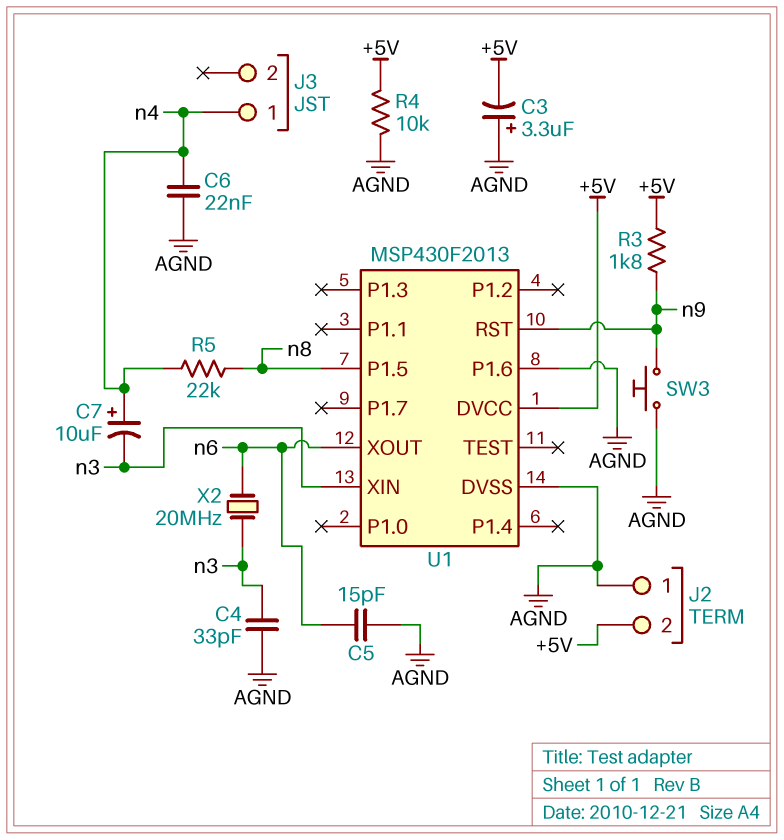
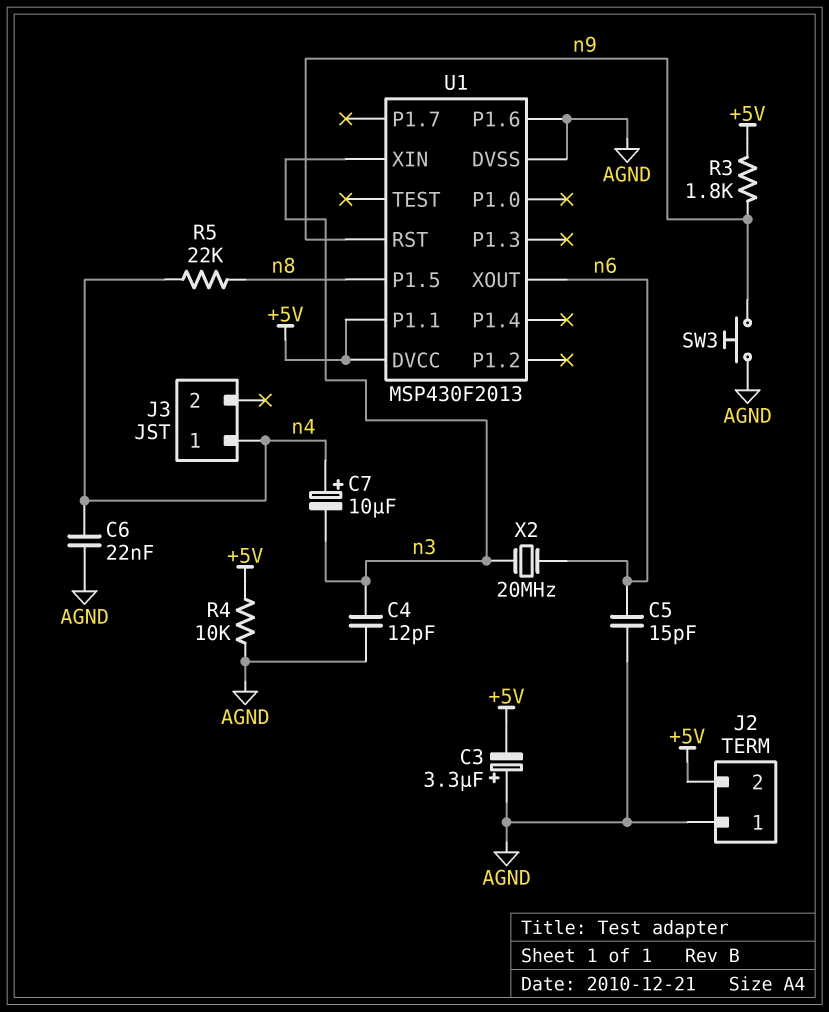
C4: 33pF (AGND, n3) -> 12pF (AGND, n3)
U1 pin P1.1: none -> +5V

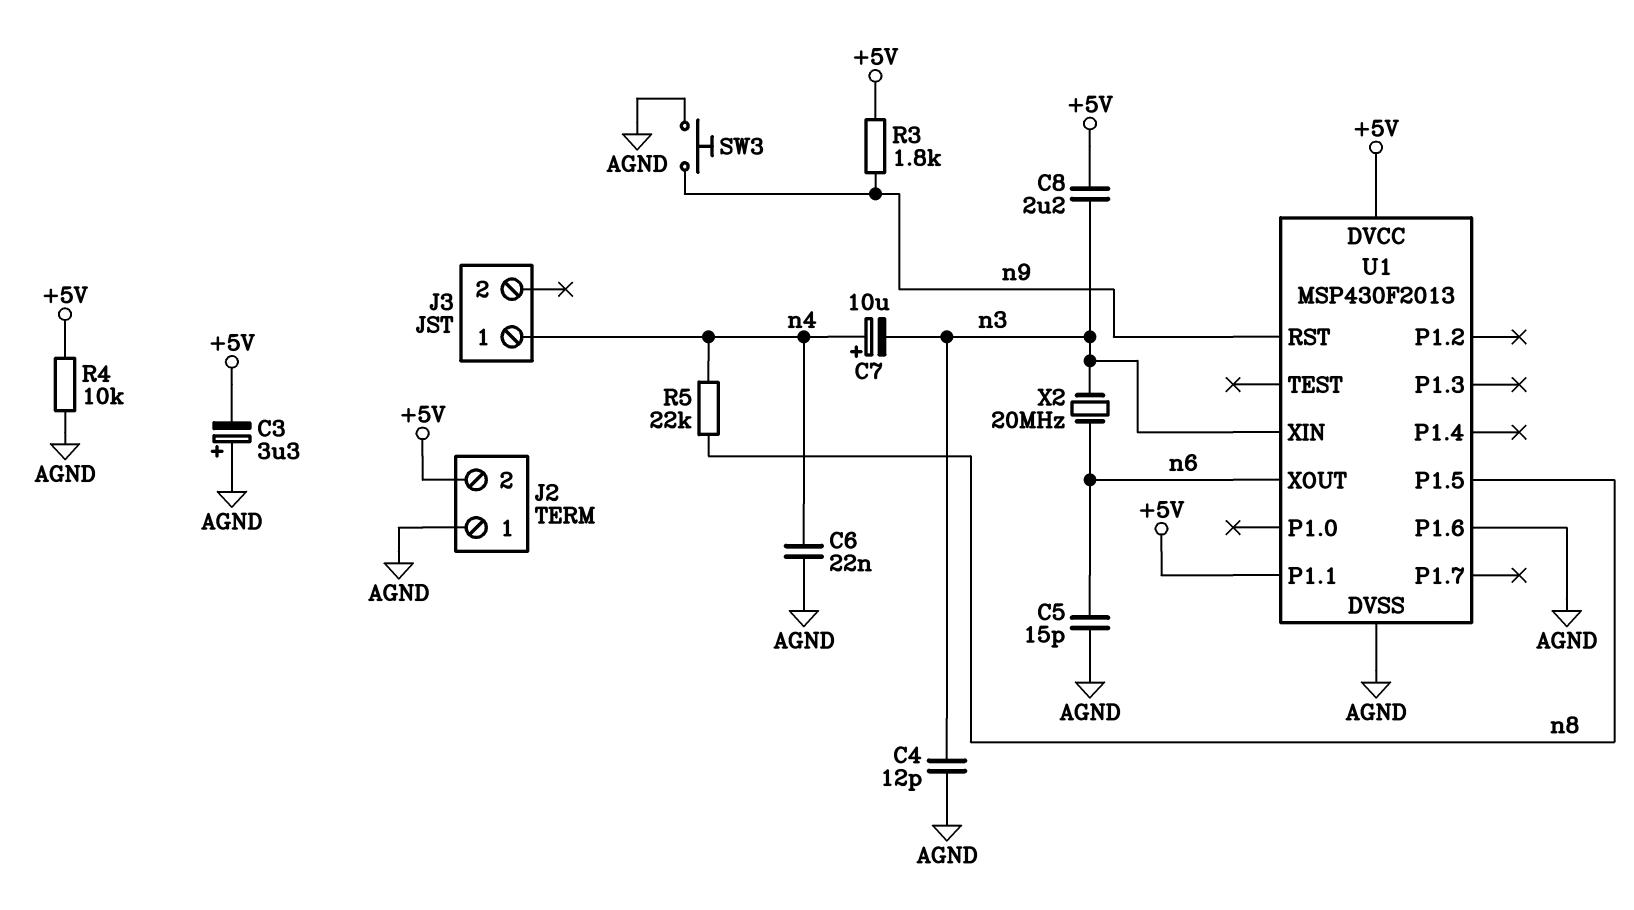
C8: none -> 2.2uF (+5V, n3)

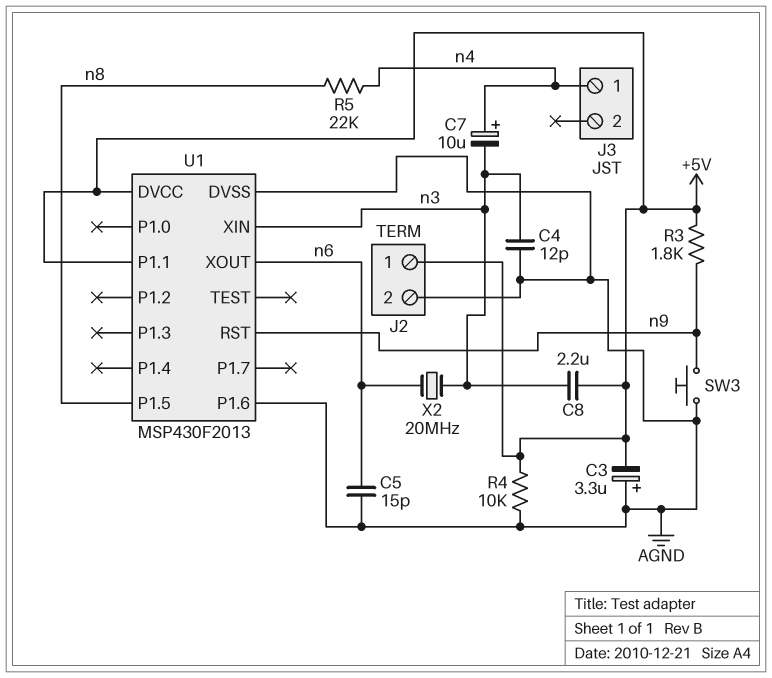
C6: 22nF (AGND, n4) -> none
J2 pin 1: AGND -> +5V
J2 pin 2: +5V -> AGND

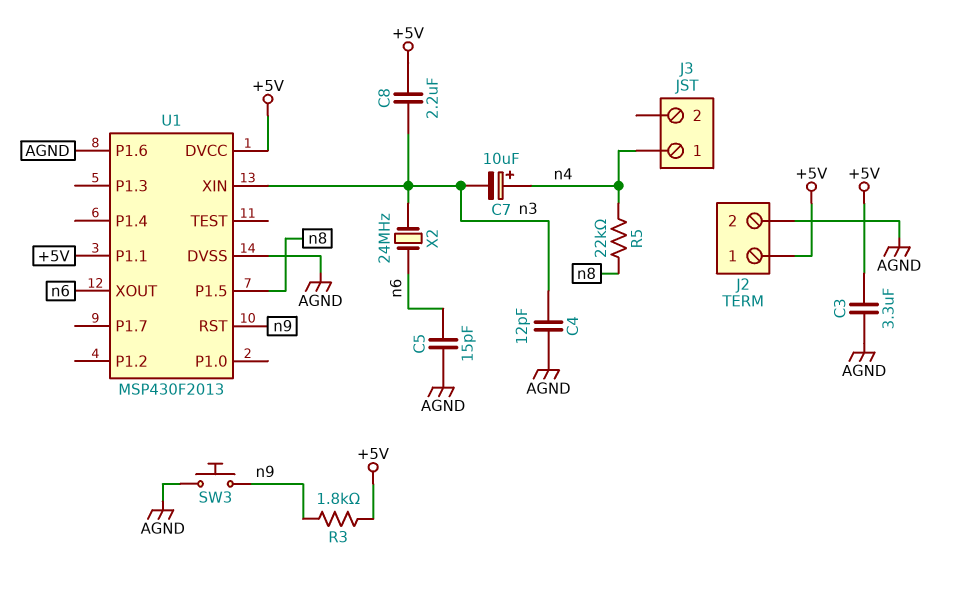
C3: 3.3uF (plus AGND, minus +5V) -> 3.3uF (+5V, AGND)
R4: 10k (+5V, AGND) -> none
X2: 20MHz (n3, n6) -> 24MHz (n3, n6)

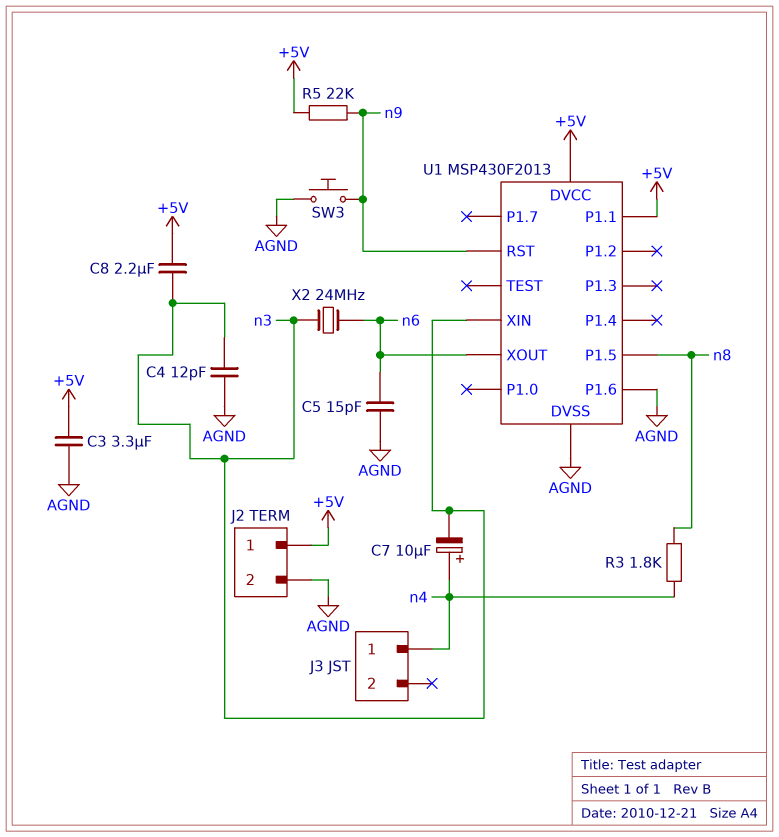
R3: 1.8k (+5V, n9) -> 1.8k (n4, n8)
R5: 22k (n4, n8) -> 22k (+5V, n9)

